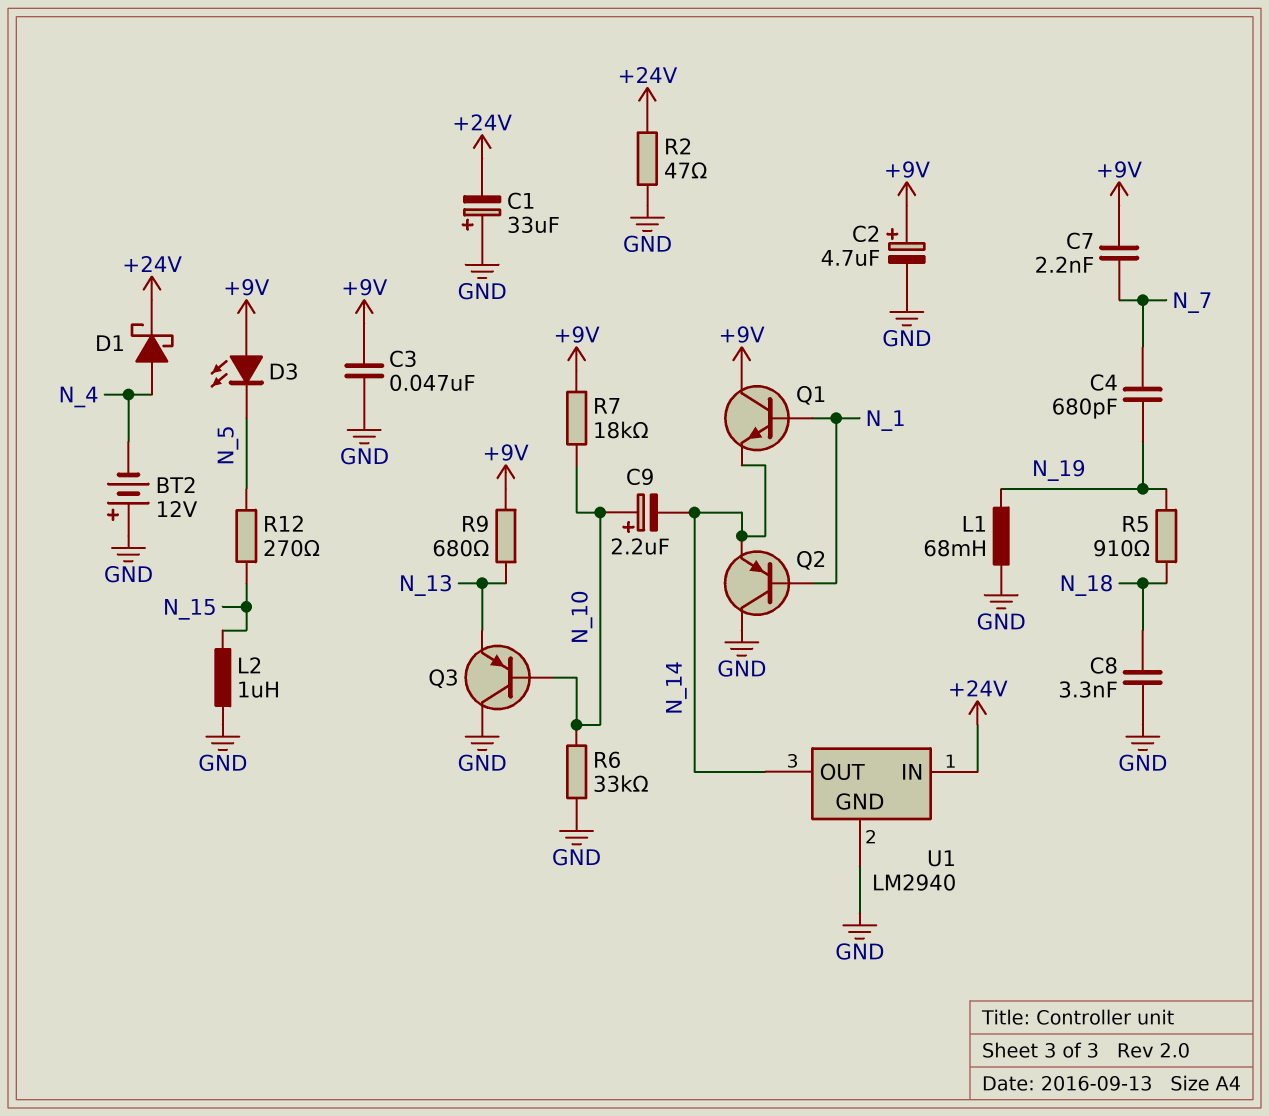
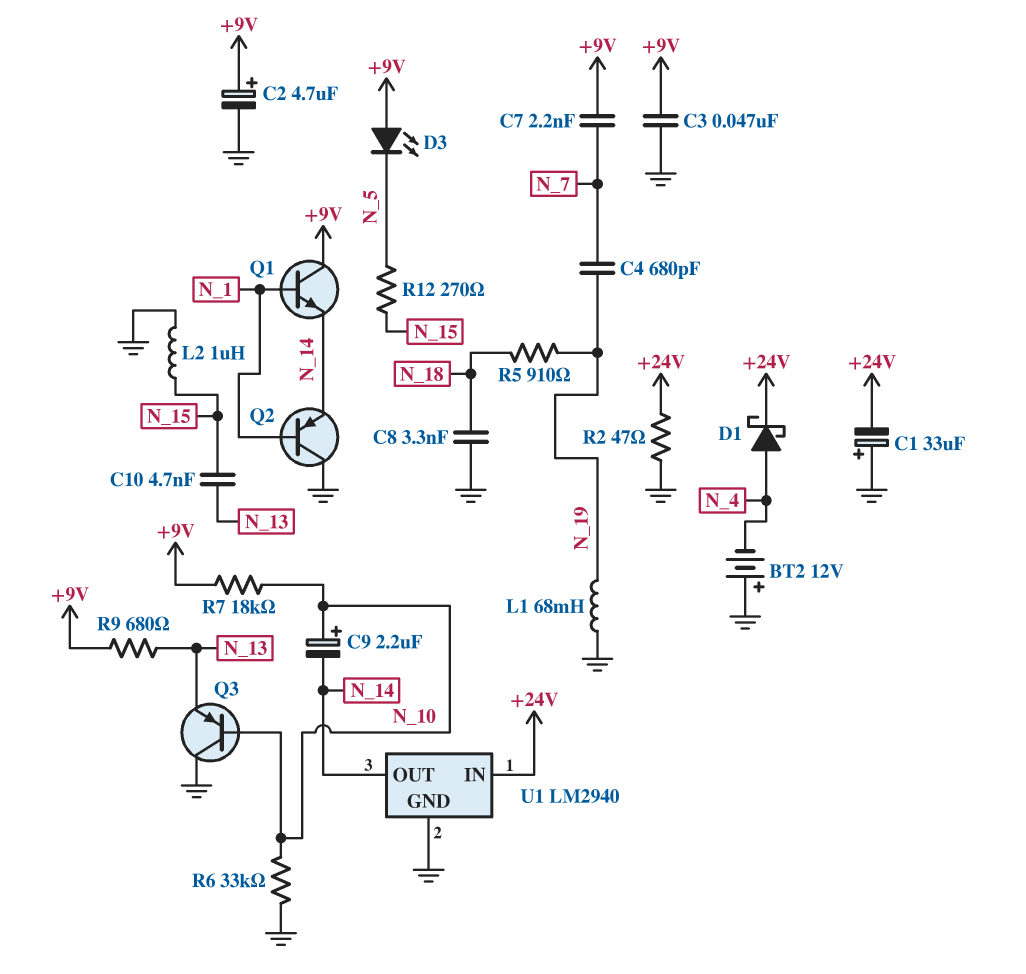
C10: none -> 4.7nF (N_13, N_15)

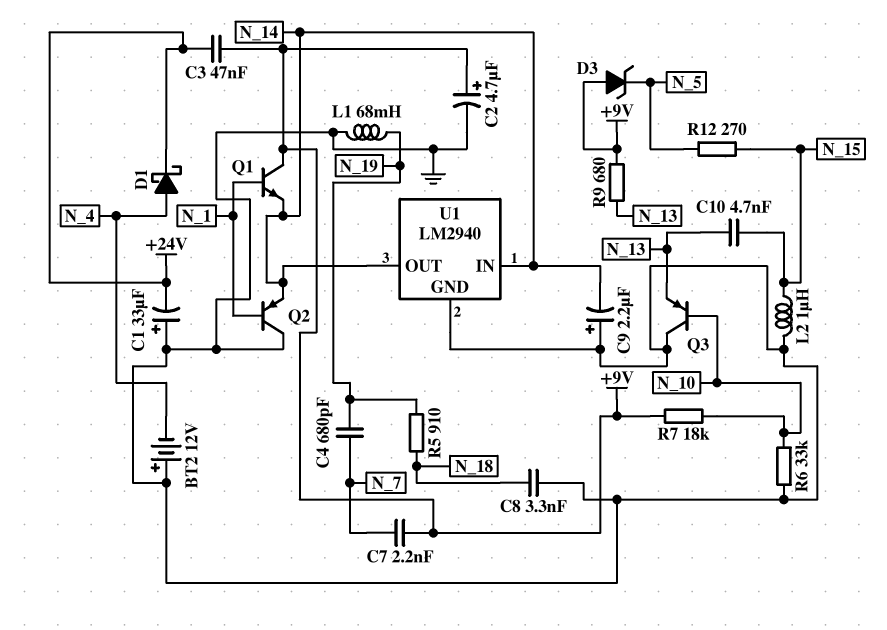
C3: 47nF (+9V, GND) -> 47nF (+9V, +24V)
C9: 2.2uF (plus N_10, minus N_14) -> 2.2uF (plus GND, minus N_14)
D3: LED (A +9V, K N_5) -> zener (A +9V, K N_5)
R2: 47 (+24V, GND) -> none
U1 pin IN: +24V -> N_14

